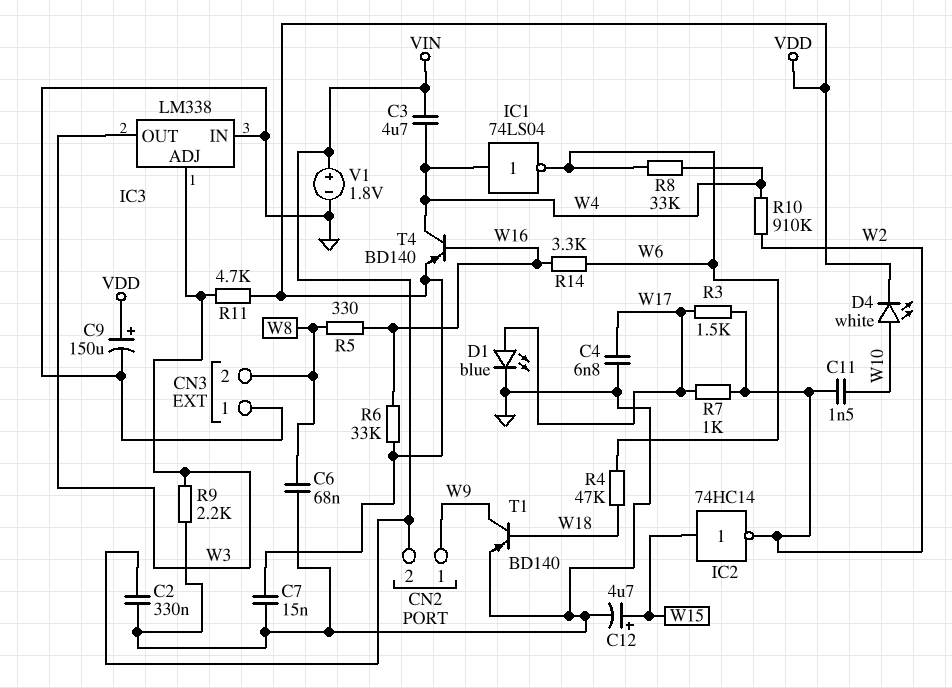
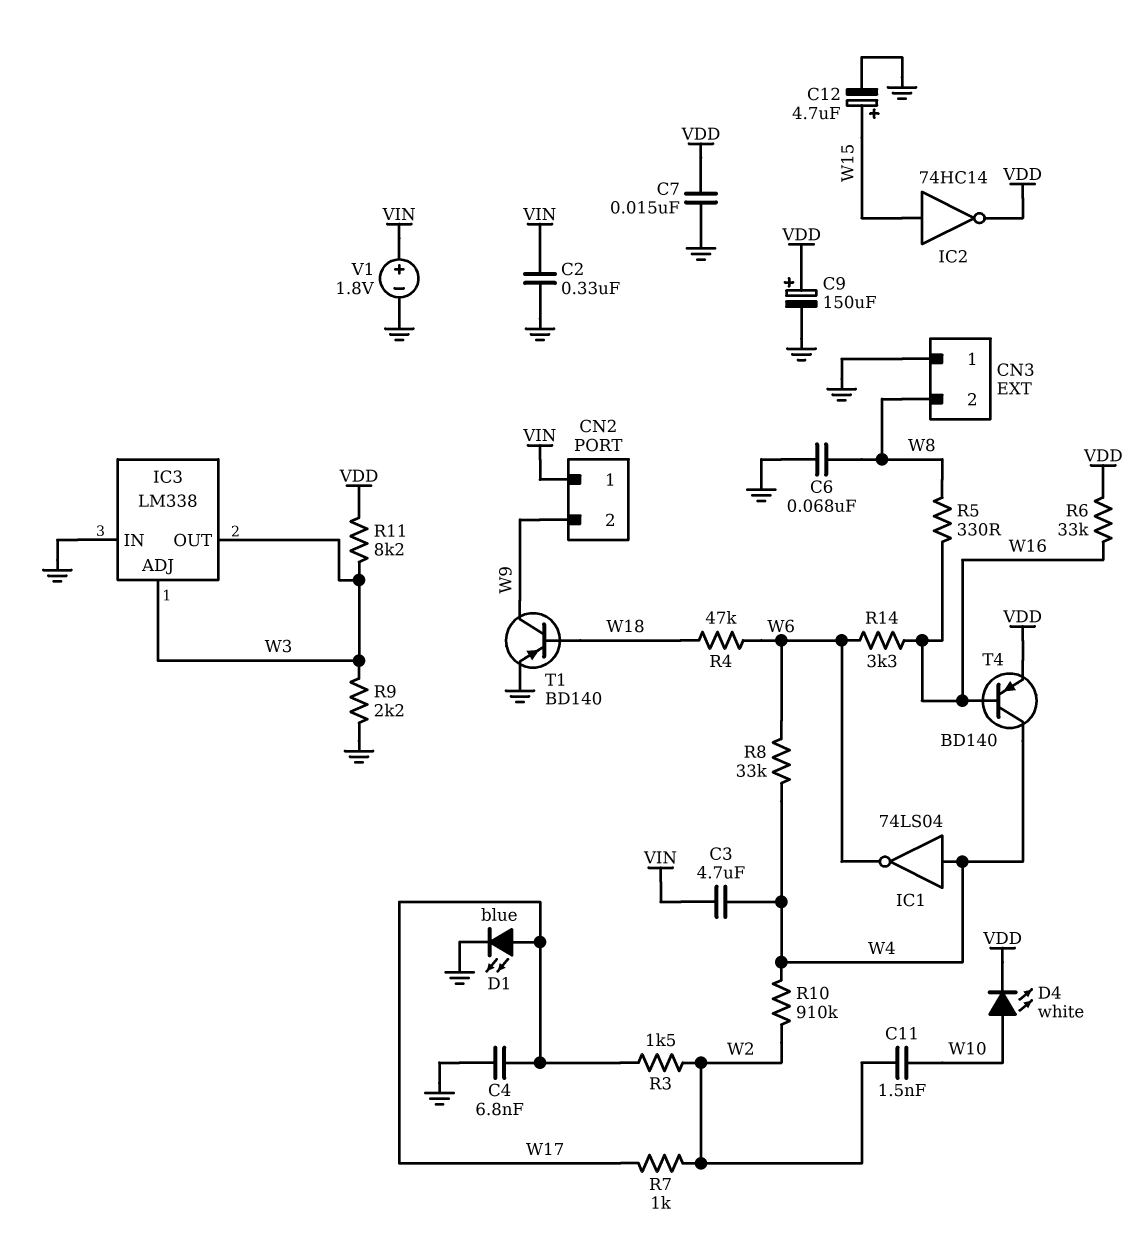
CN2 pin 1: W9 -> VIN
CN2 pin 2: VIN -> W9
IC2: NOT 74HC14 (in W15, out W2) -> NOT 74HC14 (in W15, out VDD)
R11: 4.7k (VDD, W3) -> 8.2k (VDD, W3)

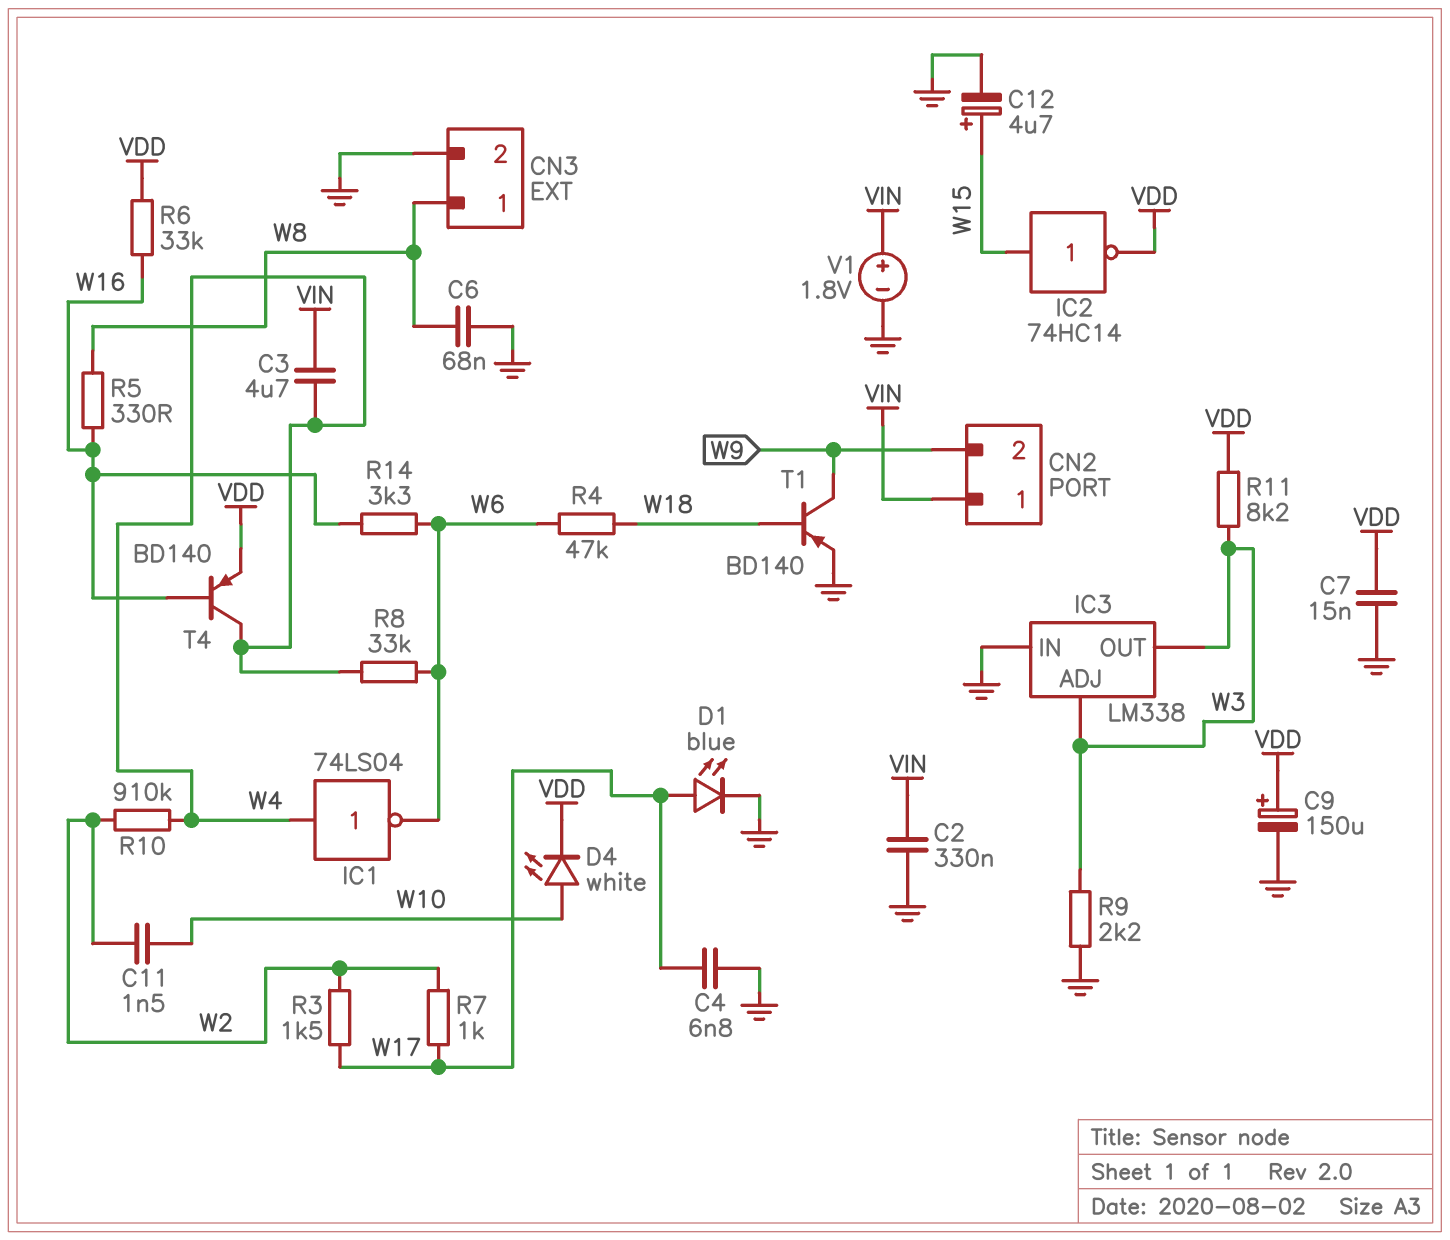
CN3 pin 1: GND -> W8
CN3 pin 2: W8 -> GND

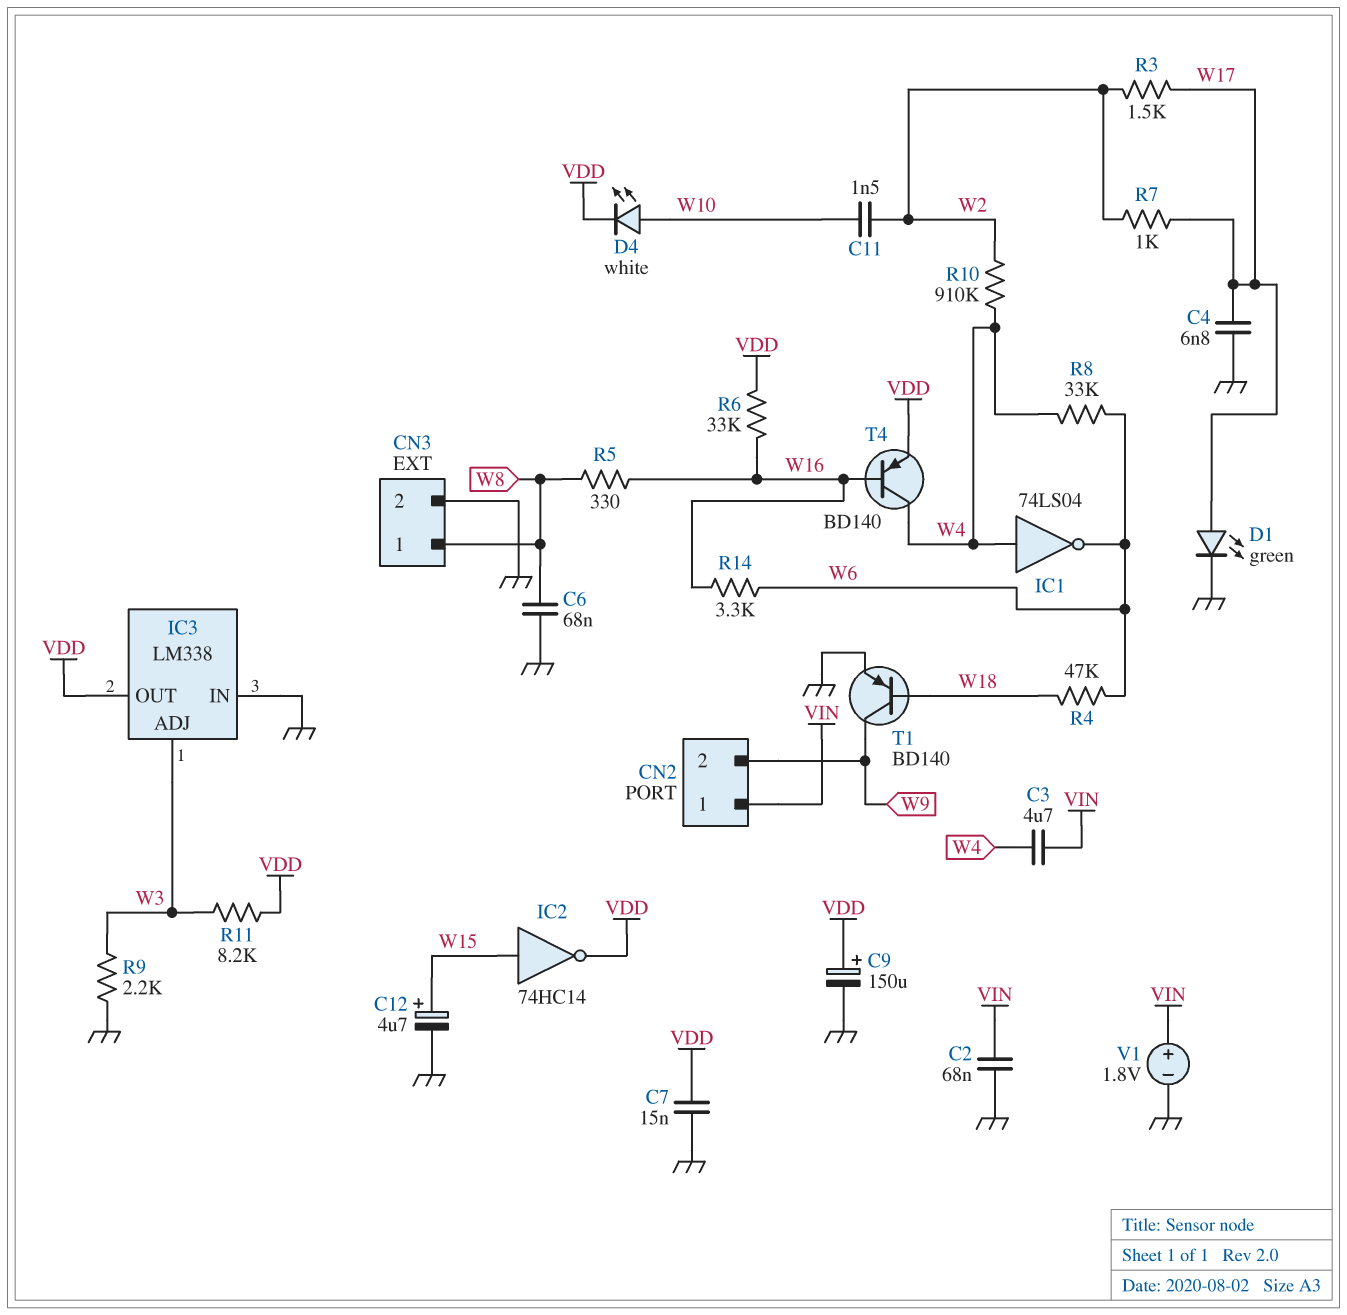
C2: 330nF (GND, VIN) -> 68nF (GND, VIN)
D1: LED blue (A W17, K GND) -> LED green (A W17, K GND)
IC3 pin OUT: W3 -> VDD

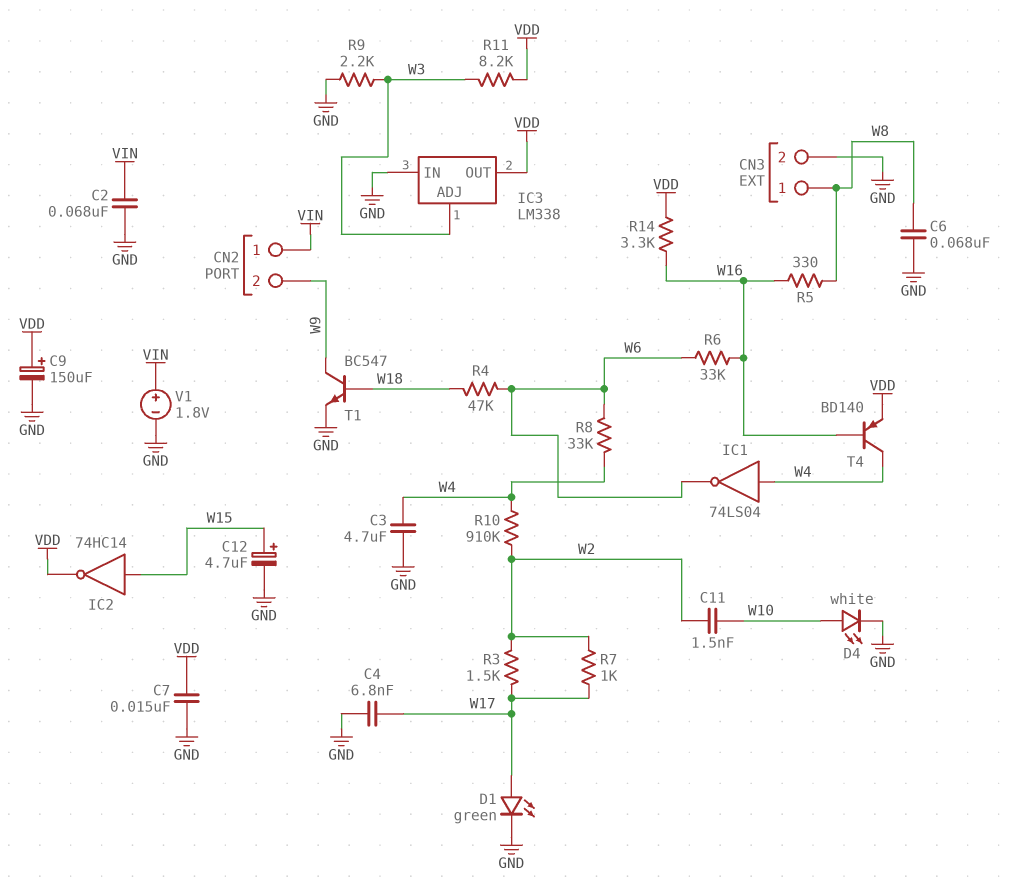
C3: 4.7uF (VIN, W4) -> 4.7uF (GND, W4)
D4: LED white (A W10, K VDD) -> LED white (A W10, K GND)
R6: 33k (VDD, W16) -> 33k (W6, W16)
R14: 3.3k (W6, W16) -> 3.3k (VDD, W16)
T1: PNP BD140 (B W18, C W9, E GND) -> NPN BC547 (B W18, C W9, E GND)

